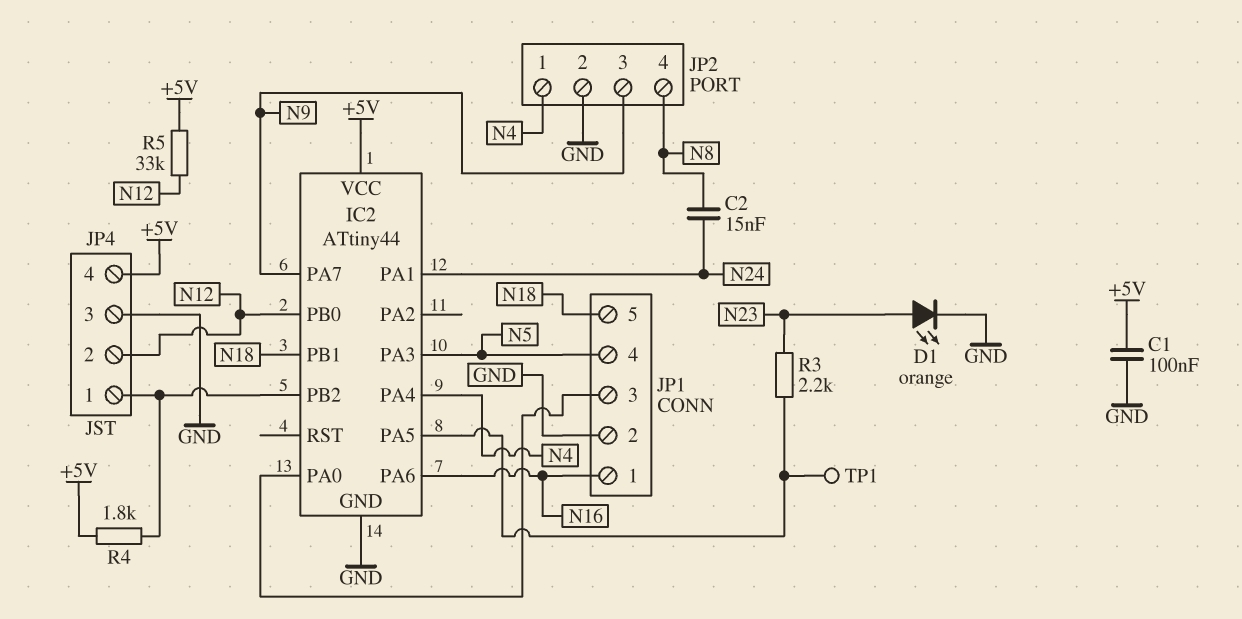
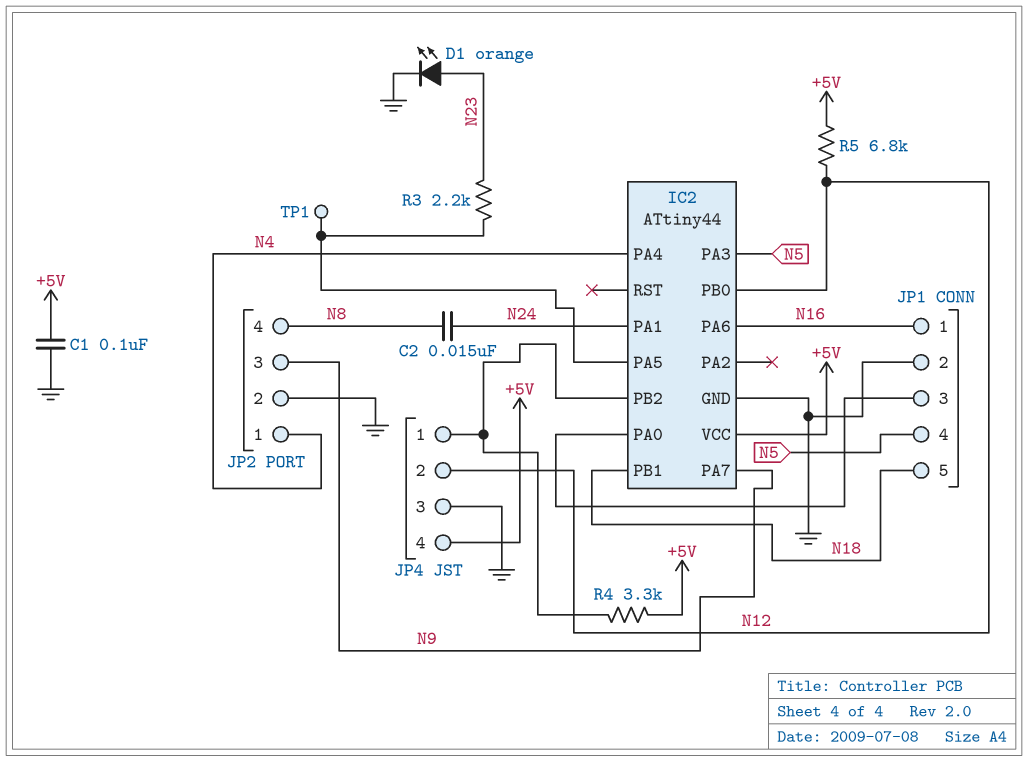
R4: 1.8k (+5V, IC2/PB2) -> 3.3k (+5V, IC2/PB2)
R5: 33k (+5V, N12) -> 6.8k (+5V, N12)

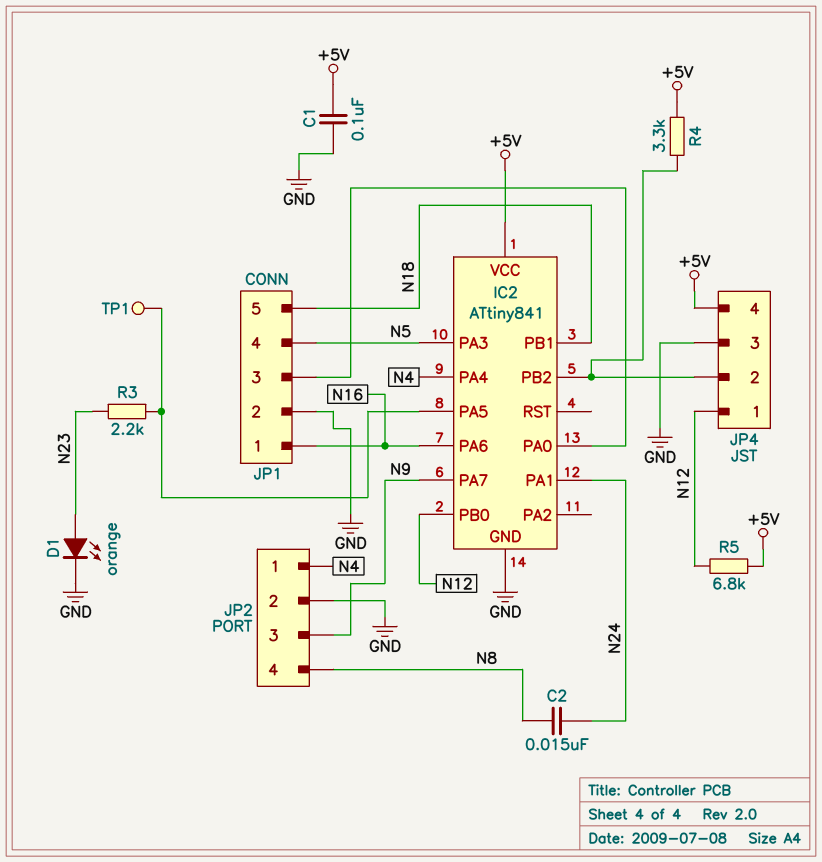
IC2: ATtiny44 -> ATtiny841
JP4 pin 1: IC2/PB2 -> N12
JP4 pin 2: N12 -> IC2/PB2

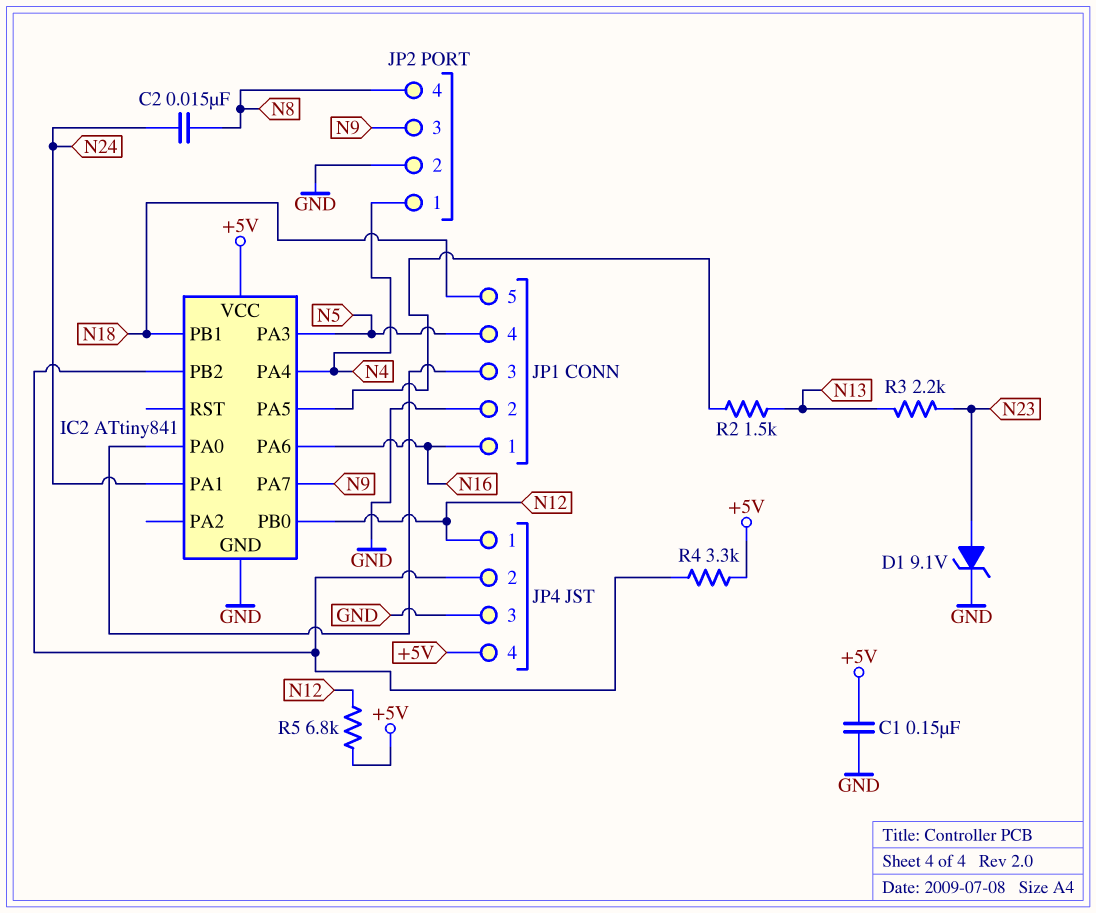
C1: 100nF (+5V, GND) -> 150nF (+5V, GND)
D1: LED orange (A N23, K GND) -> zener 9.1V (A N23, K GND)
R2: none -> 1.5k (IC2/PA5, N13)
R3: 2.2k (IC2/PA5, N23) -> 2.2k (N13, N23)
TP1: test point (IC2/PA5) -> none

